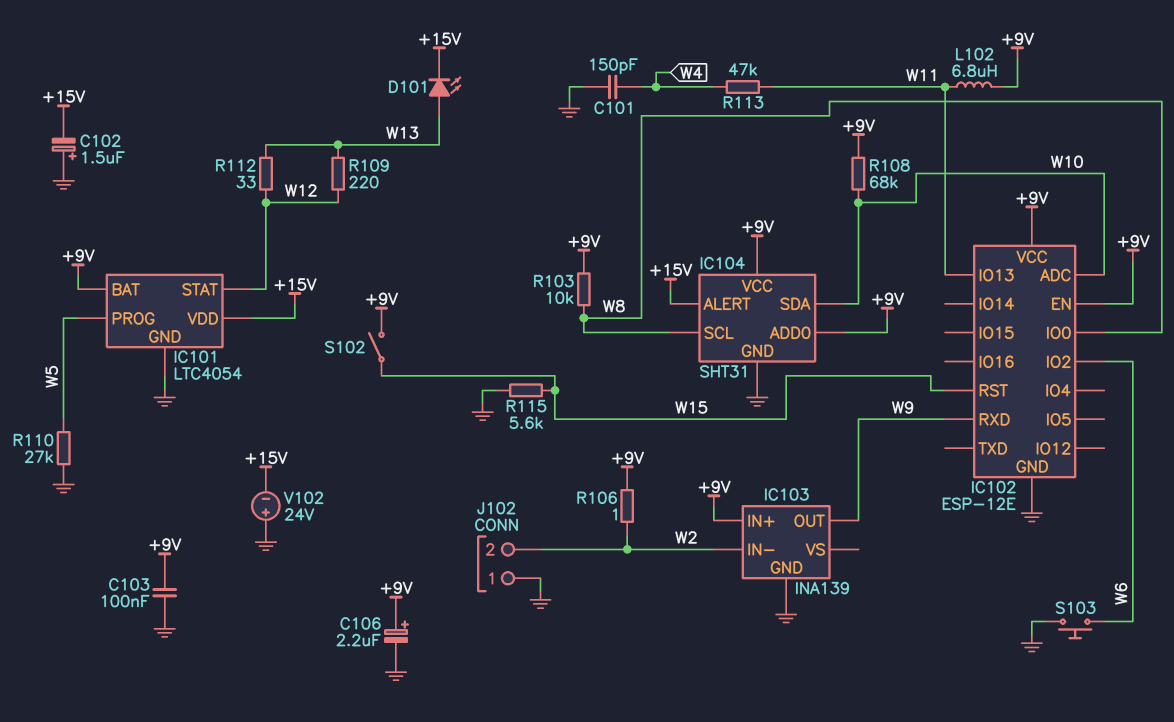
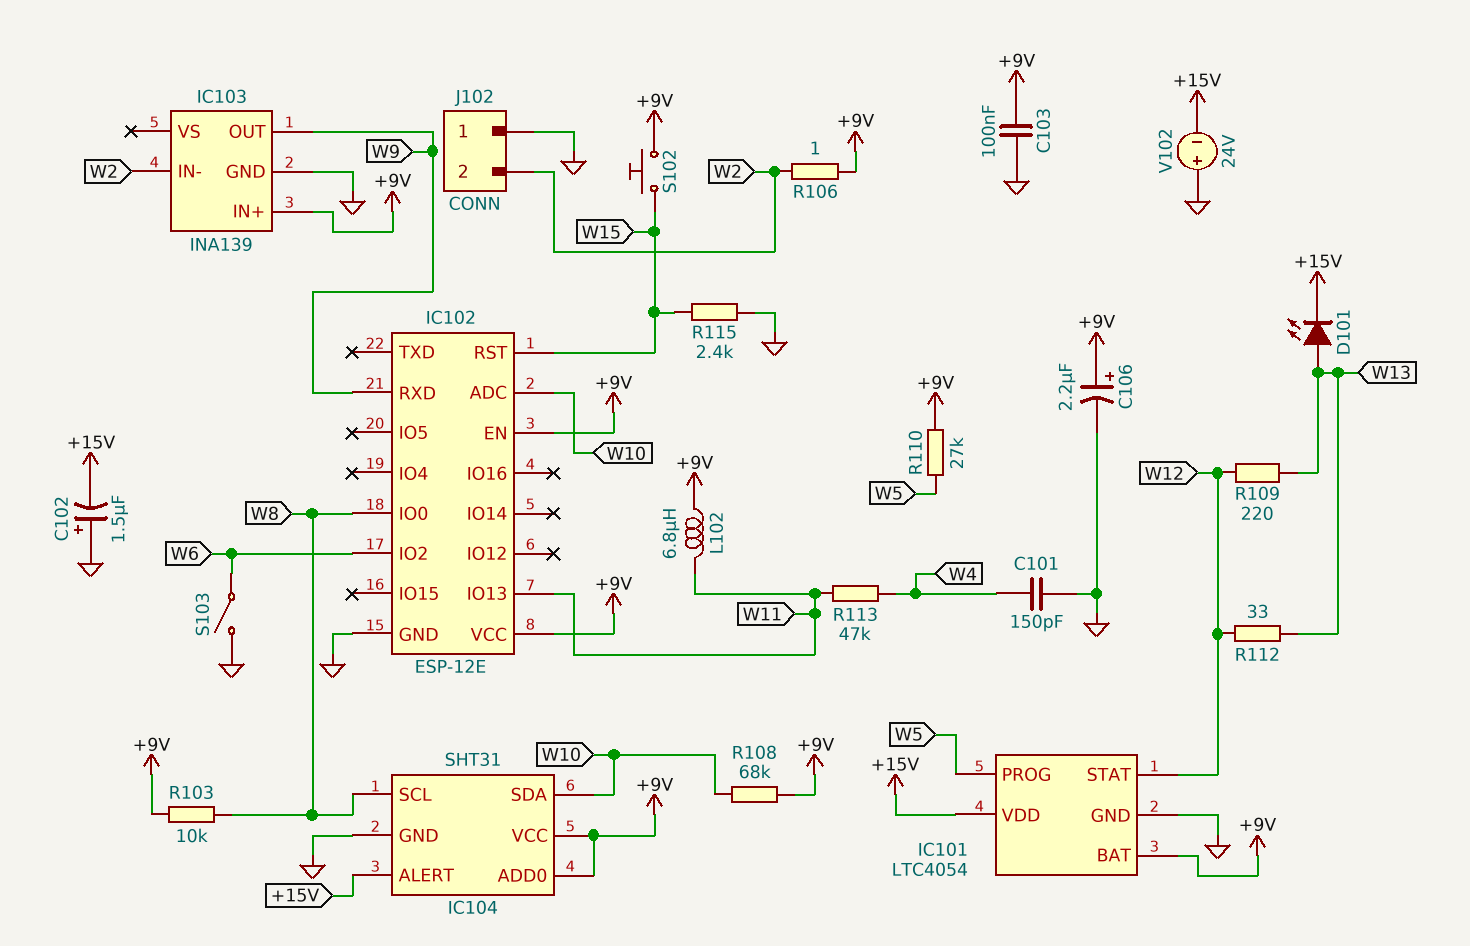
R110: 27k (GND, W5) -> 27k (+9V, W5)
R115: 5.6k (GND, W15) -> 2.4k (GND, W15)
S102: switch (+9V, W15) -> button (+9V, W15)
S103: button (GND, W6) -> switch (GND, W6)

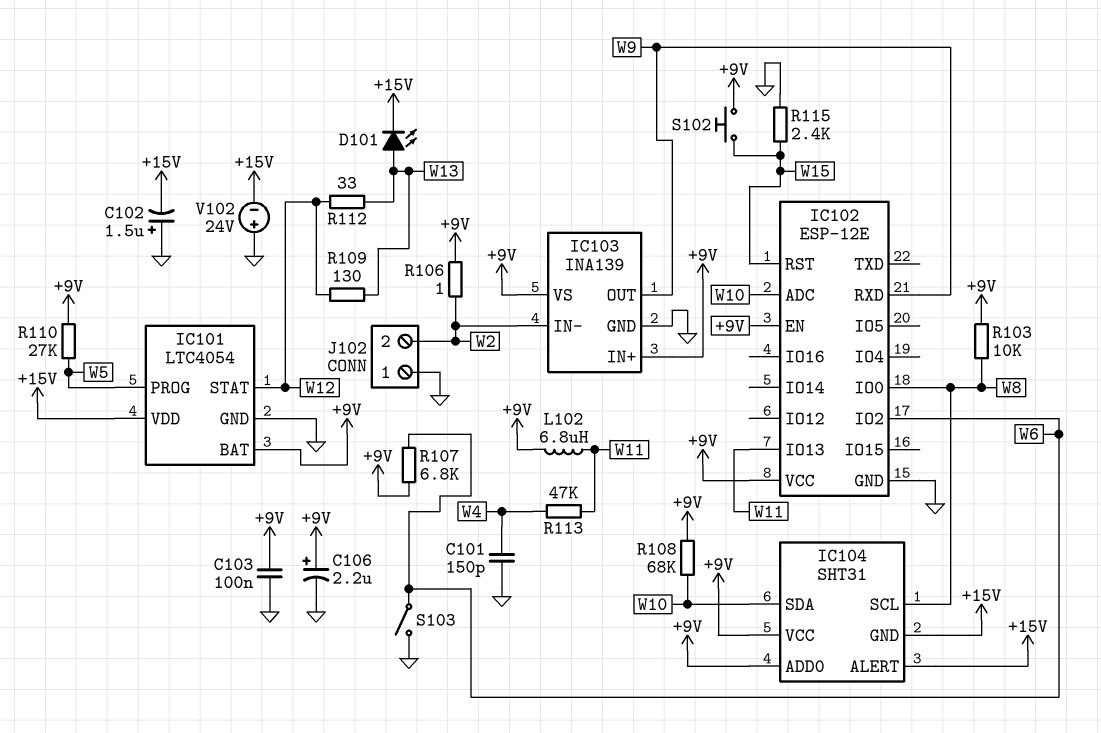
IC103 pin VS: none -> +9V
IC104 pin GND: GND -> +15V
R107: none -> 6.8k (+9V, W6)
R109: 220 (W12, W13) -> 130 (W12, W13)

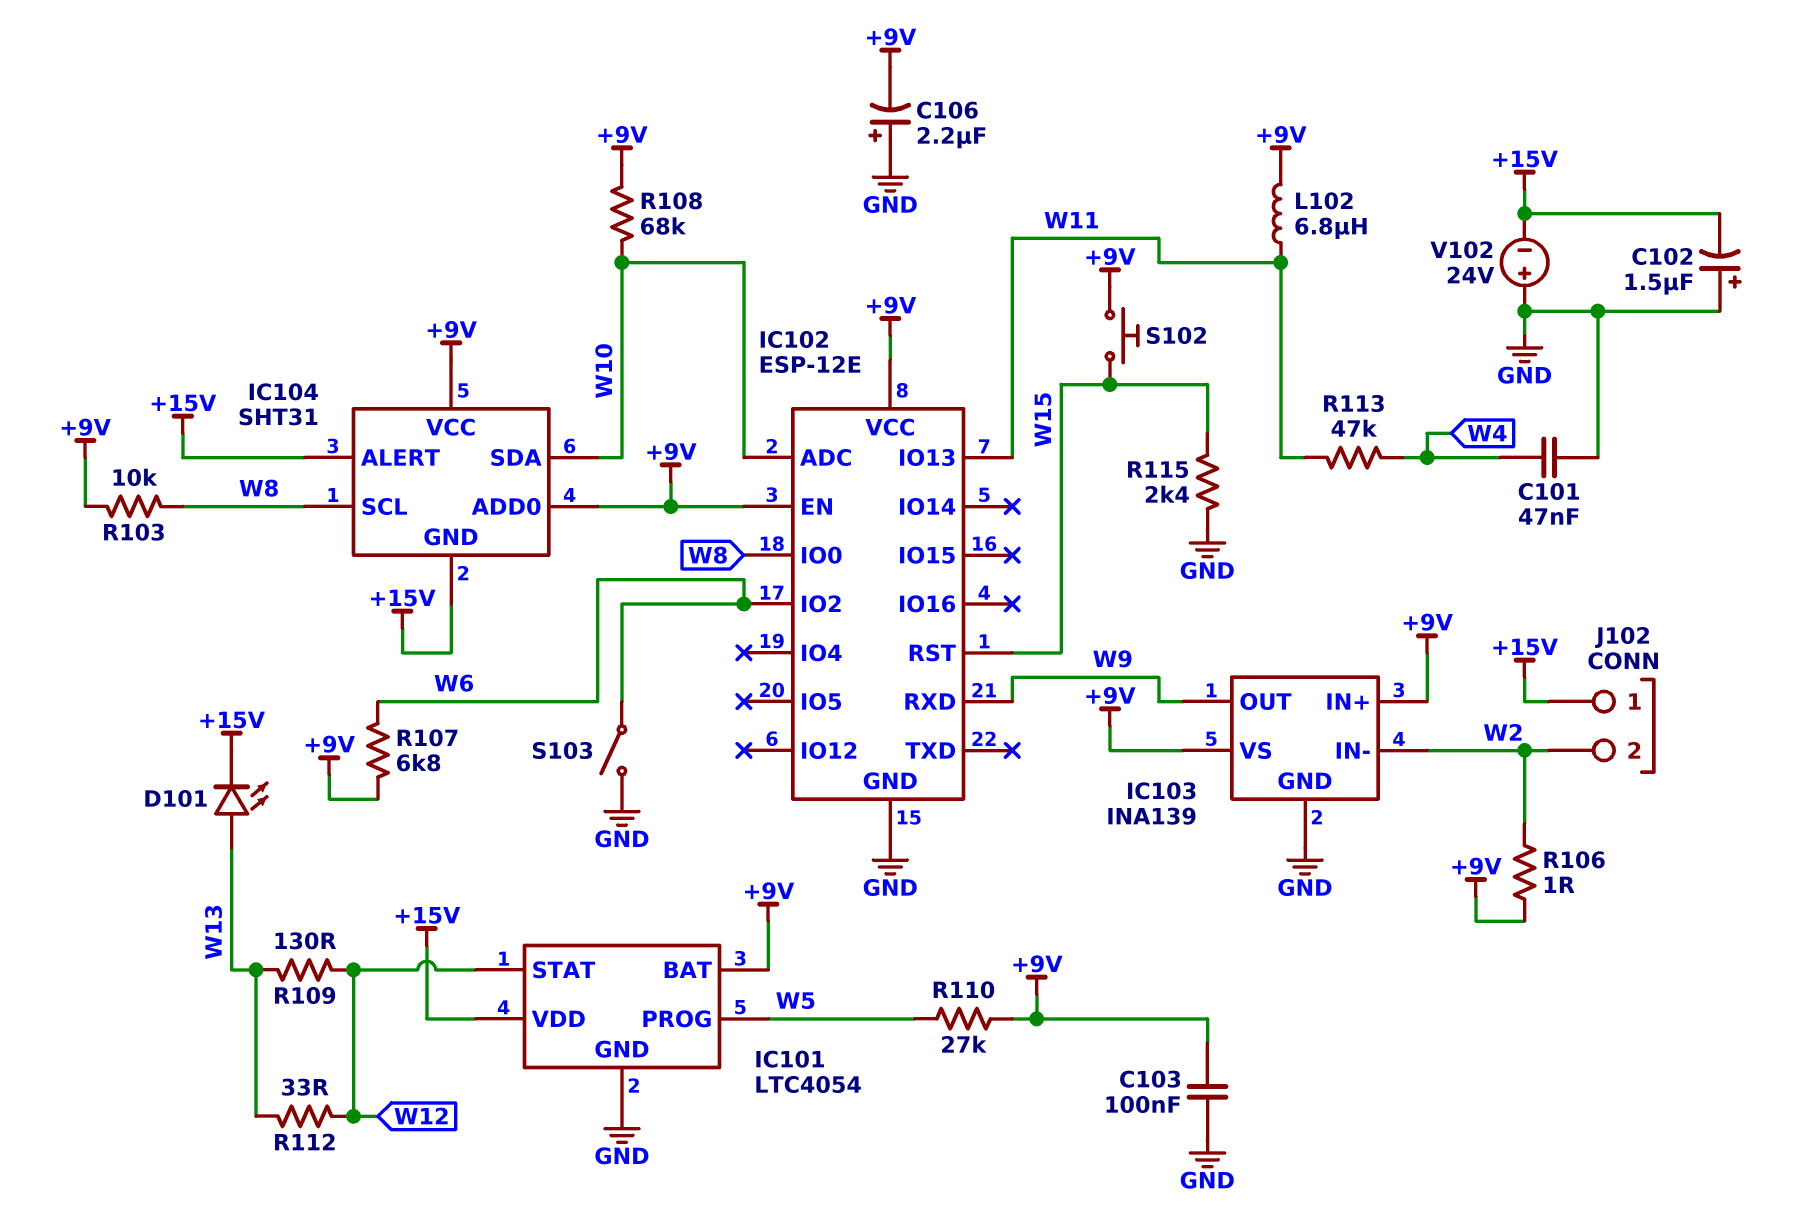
C101: 150pF (GND, W4) -> 47nF (GND, W4)
C106: 2.2uF (plus +9V, minus GND) -> 2.2uF (plus GND, minus +9V)
J102 pin 1: GND -> +15V

